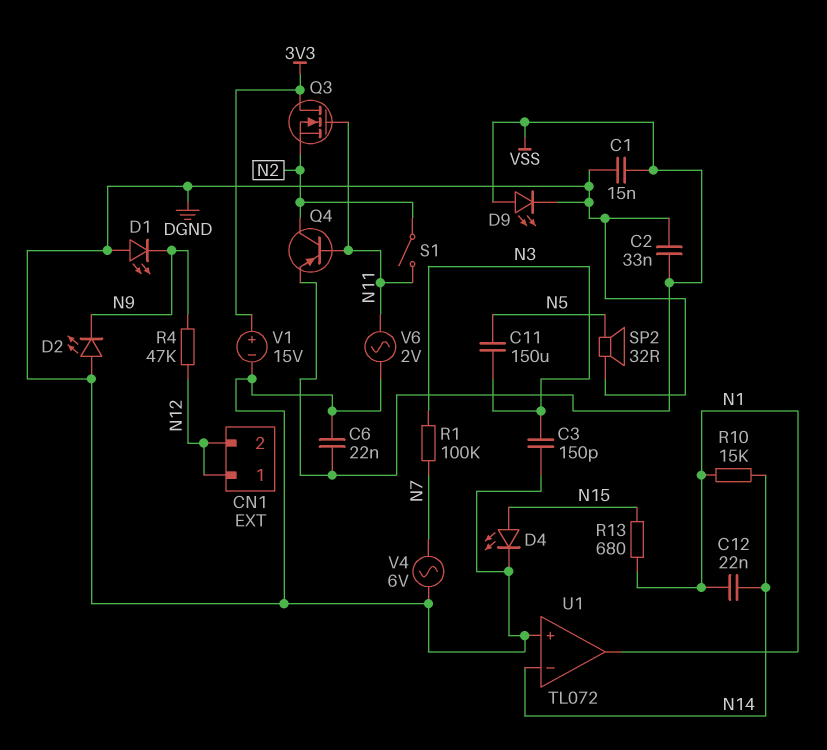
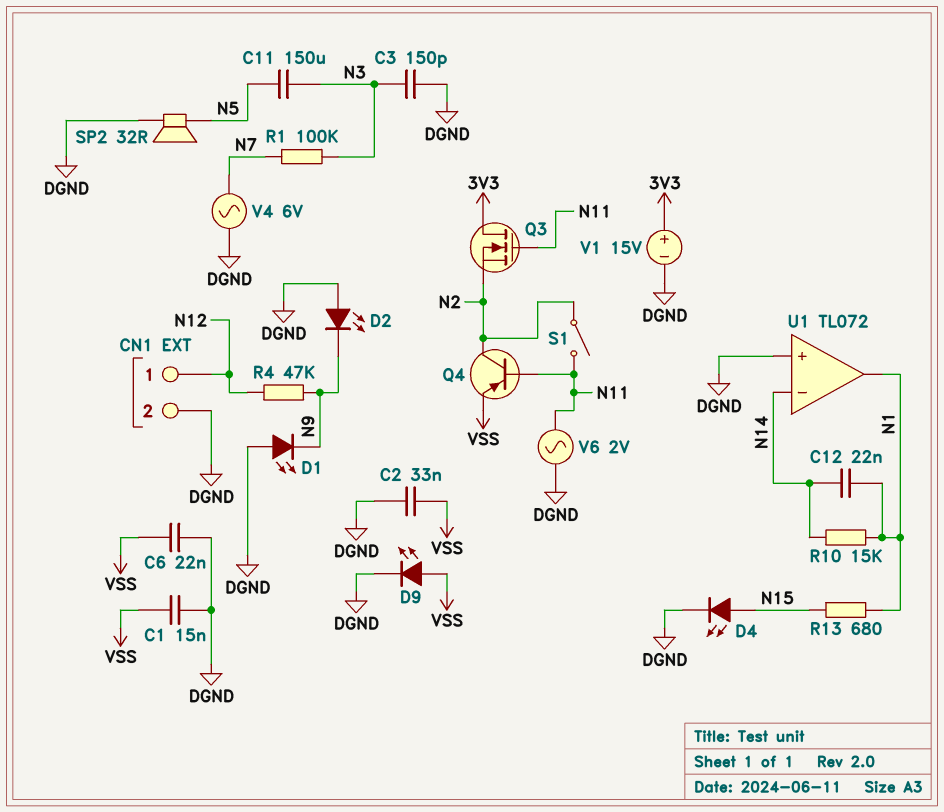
CN1 pin 2: N12 -> DGND

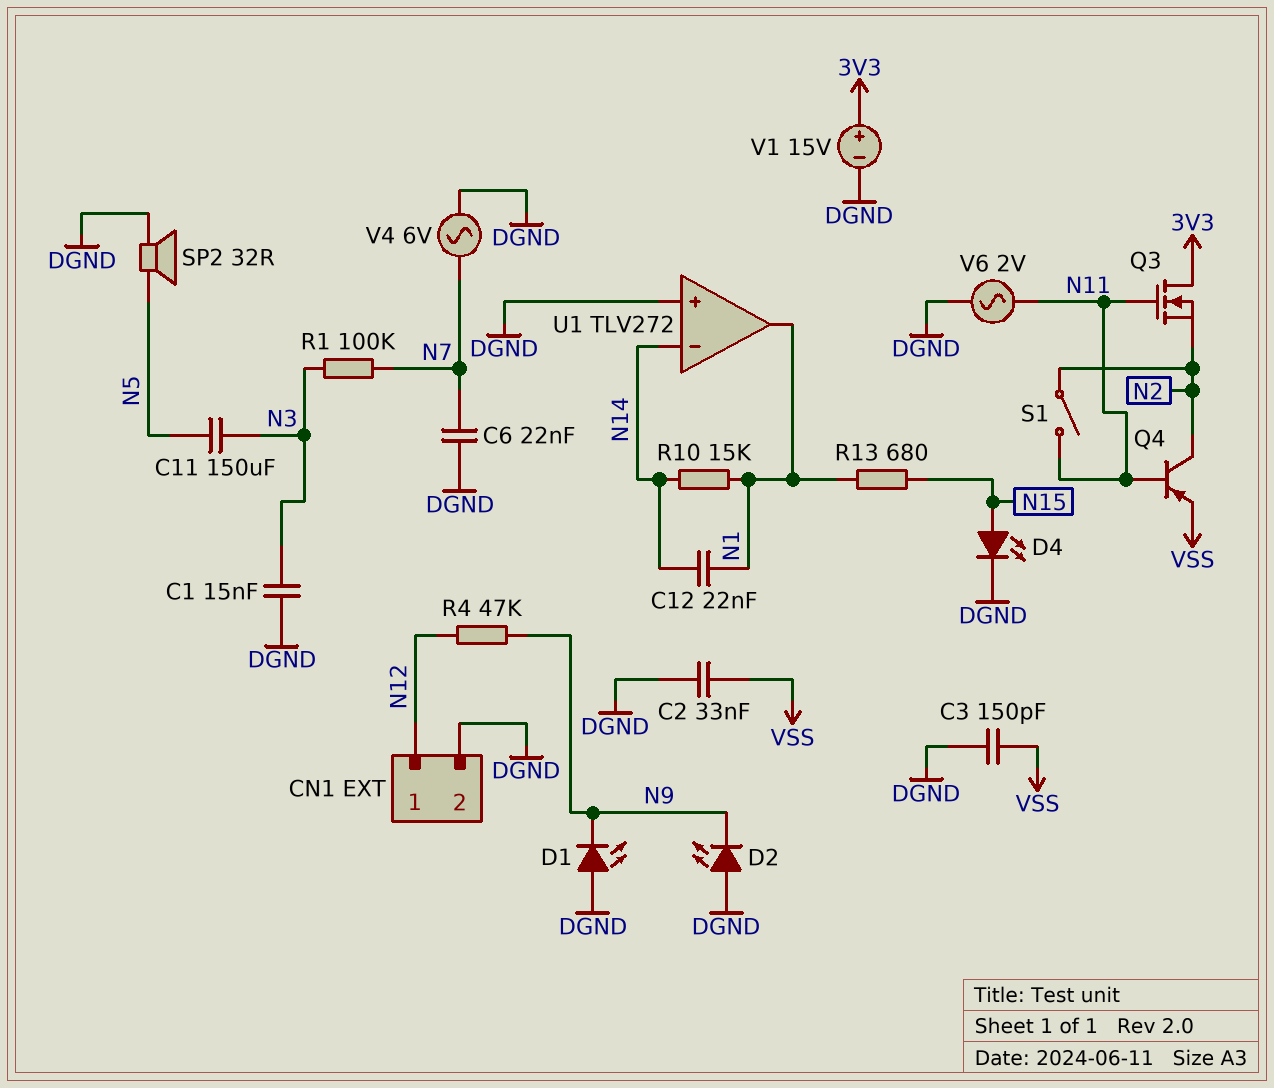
C1: 15nF (DGND, VSS) -> 15nF (DGND, N3)
C3: 150pF (DGND, N3) -> 150pF (DGND, VSS)
C6: 22nF (DGND, VSS) -> 22nF (DGND, N7)
D9: LED (A VSS, K DGND) -> none
U1: TL072 -> TLV272

